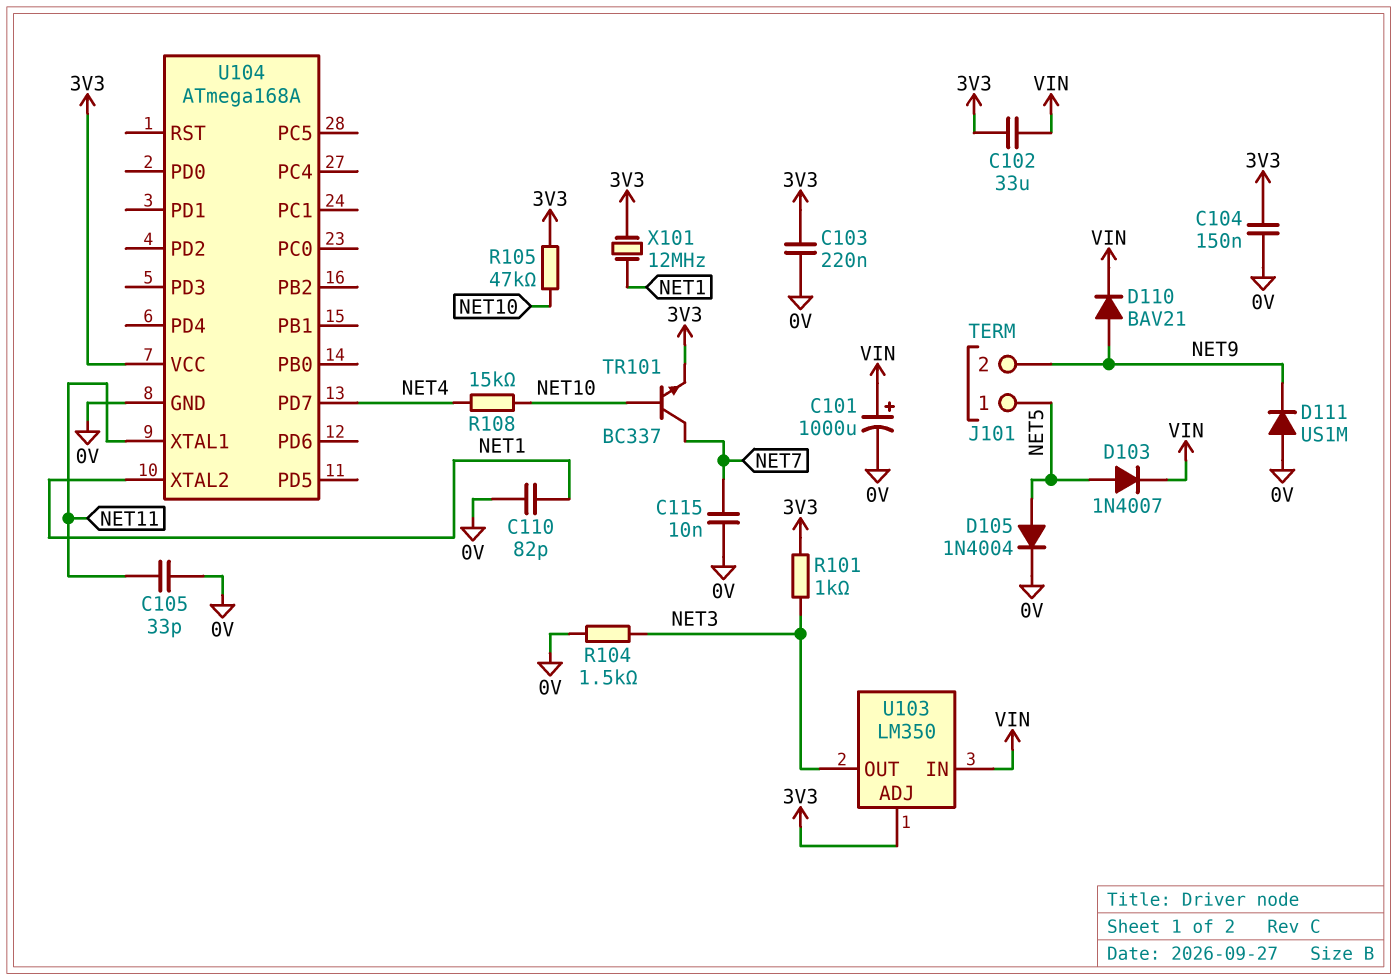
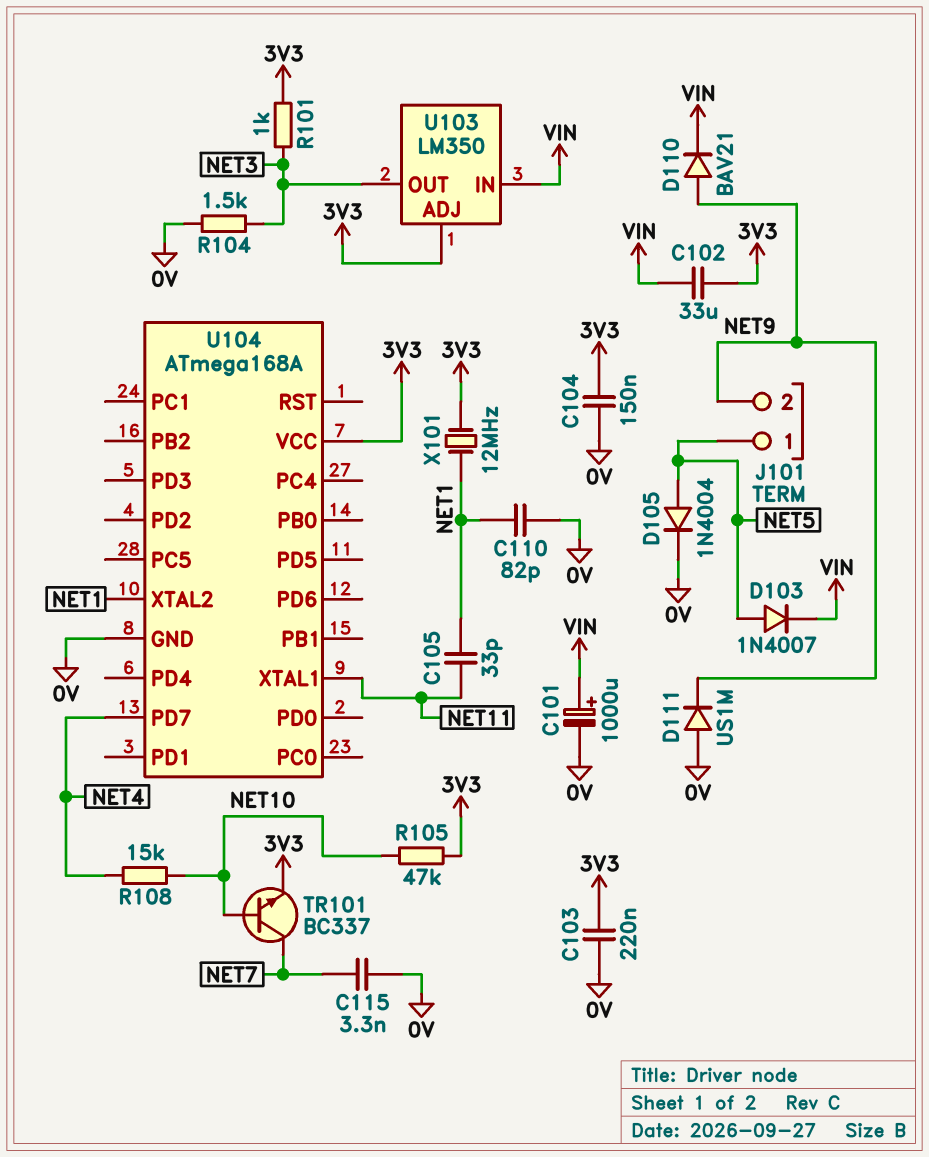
C105: 33pF (0V, NET11) -> 33pF (NET1, NET11)
C115: 10nF (0V, NET7) -> 3.3nF (0V, NET7)

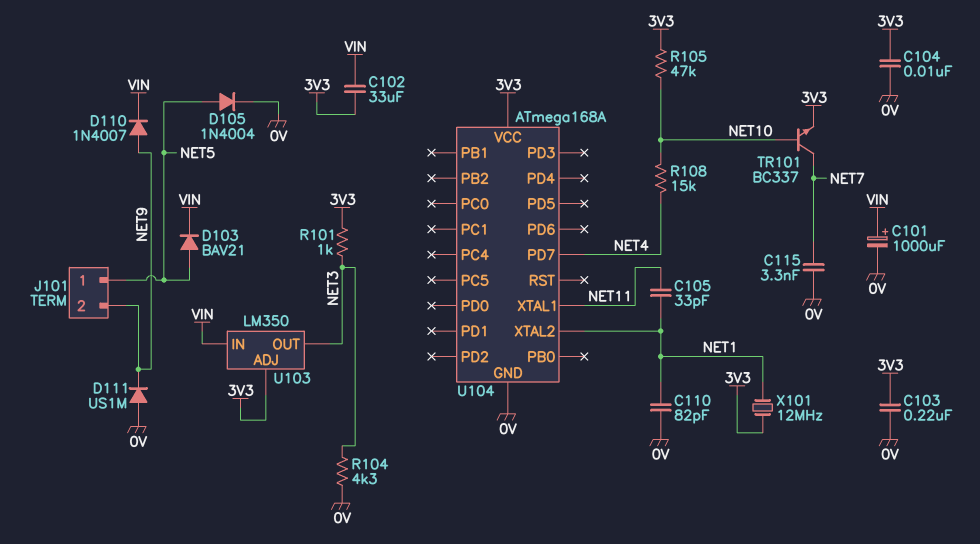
C104: 150nF (0V, 3V3) -> 10nF (0V, 3V3)
D103: diode 1N4007 (A NET5, K VIN) -> diode BAV21 (A NET5, K VIN)
D110: diode BAV21 (A NET9, K VIN) -> diode 1N4007 (A NET9, K VIN)
R104: 1.5k (0V, NET3) -> 4.3k (0V, NET3)

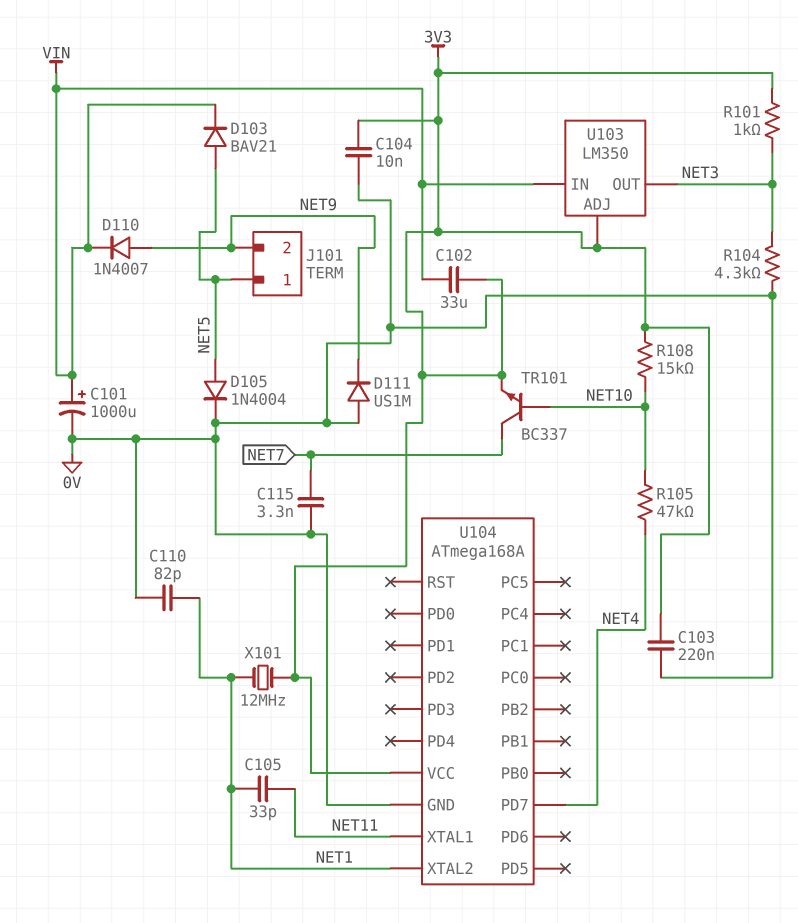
R105: 47k (3V3, NET10) -> 47k (NET4, NET10)
R108: 15k (NET4, NET10) -> 15k (3V3, NET10)

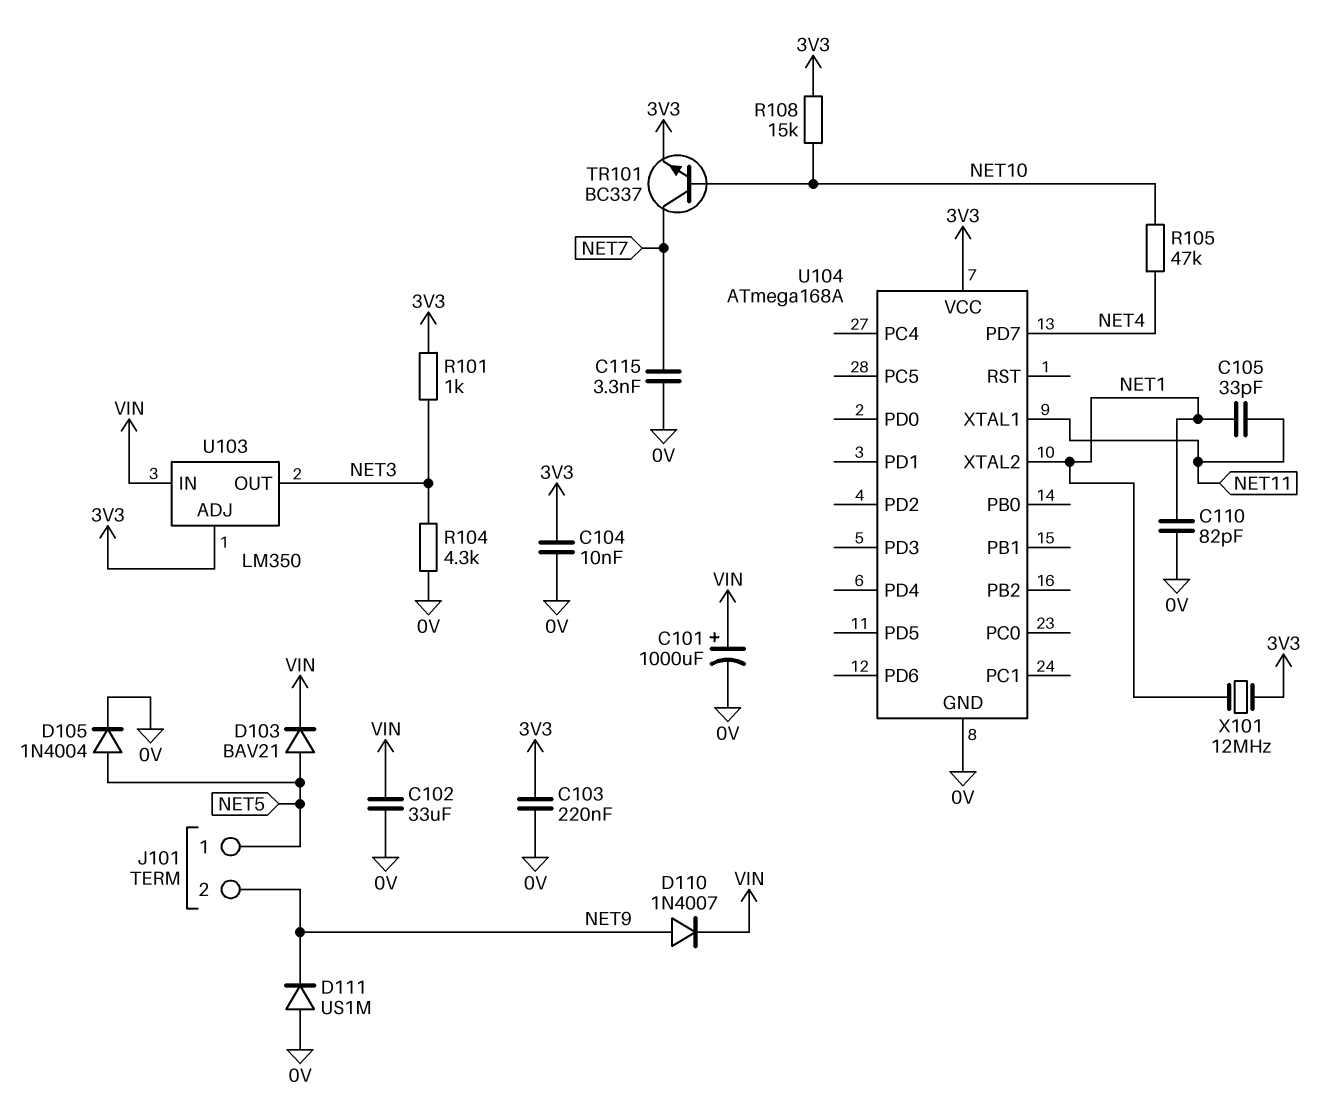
C102: 33uF (3V3, VIN) -> 33uF (0V, VIN)

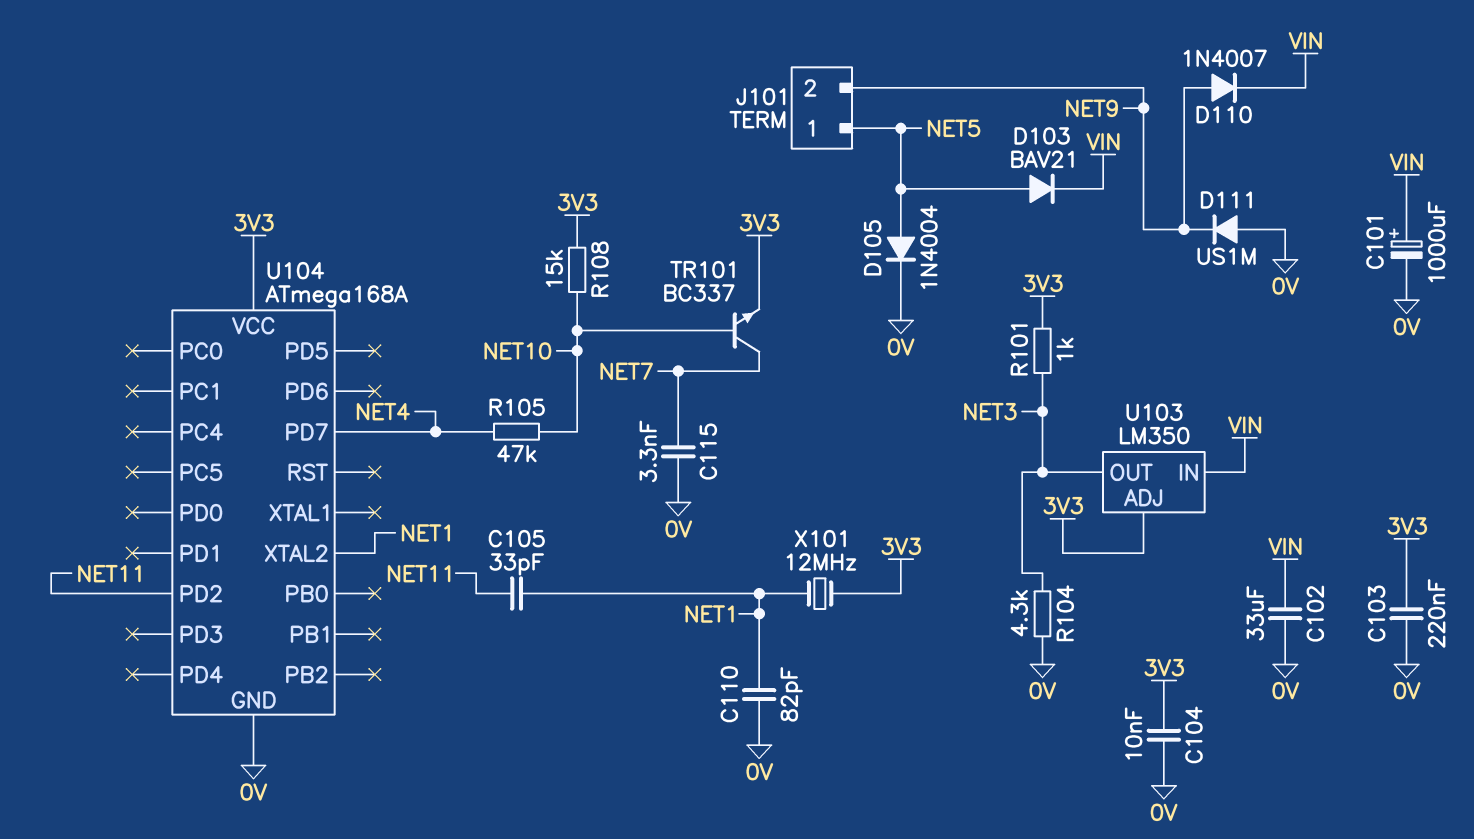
U104 pin PD2: none -> NET11
U104 pin XTAL1: NET11 -> none

